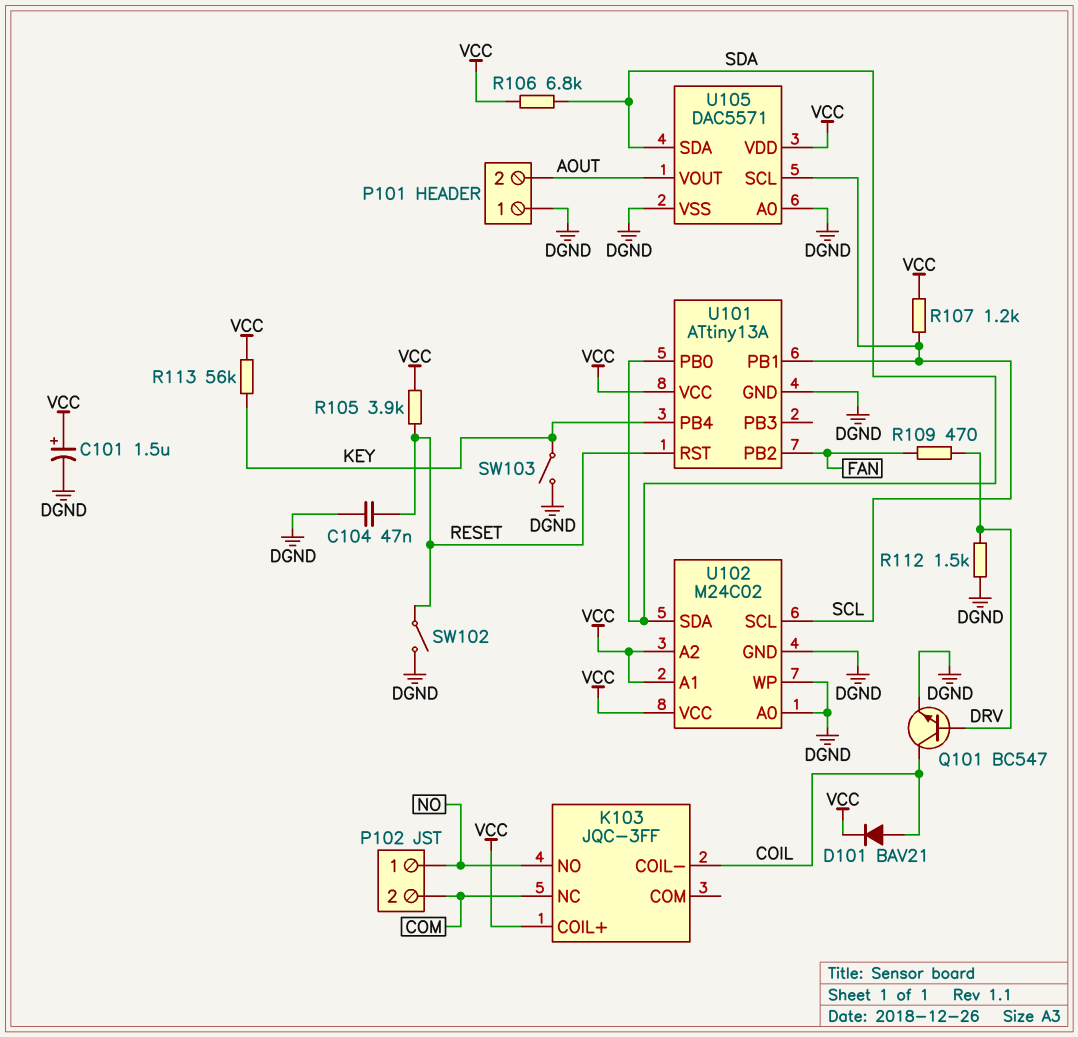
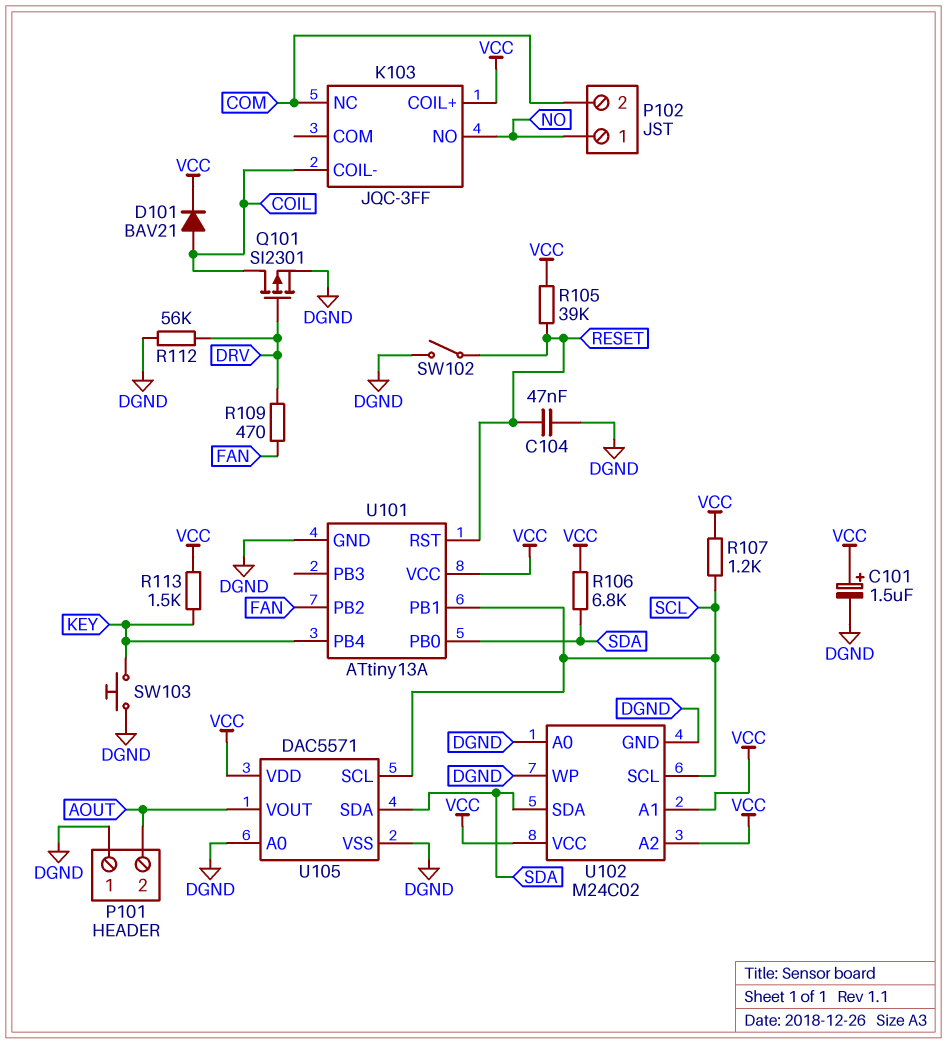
Q101: NPN BC547 (B DRV, C COIL, E DGND) -> PMOS SI2301 (G DRV, D COIL, S DGND)
R105: 3.9k (RESET, VCC) -> 39k (RESET, VCC)
R112: 1.5k (DGND, DRV) -> 56k (DGND, DRV)
R113: 56k (KEY, VCC) -> 1.5k (KEY, VCC)
SW103: switch (DGND, KEY) -> button (DGND, KEY)

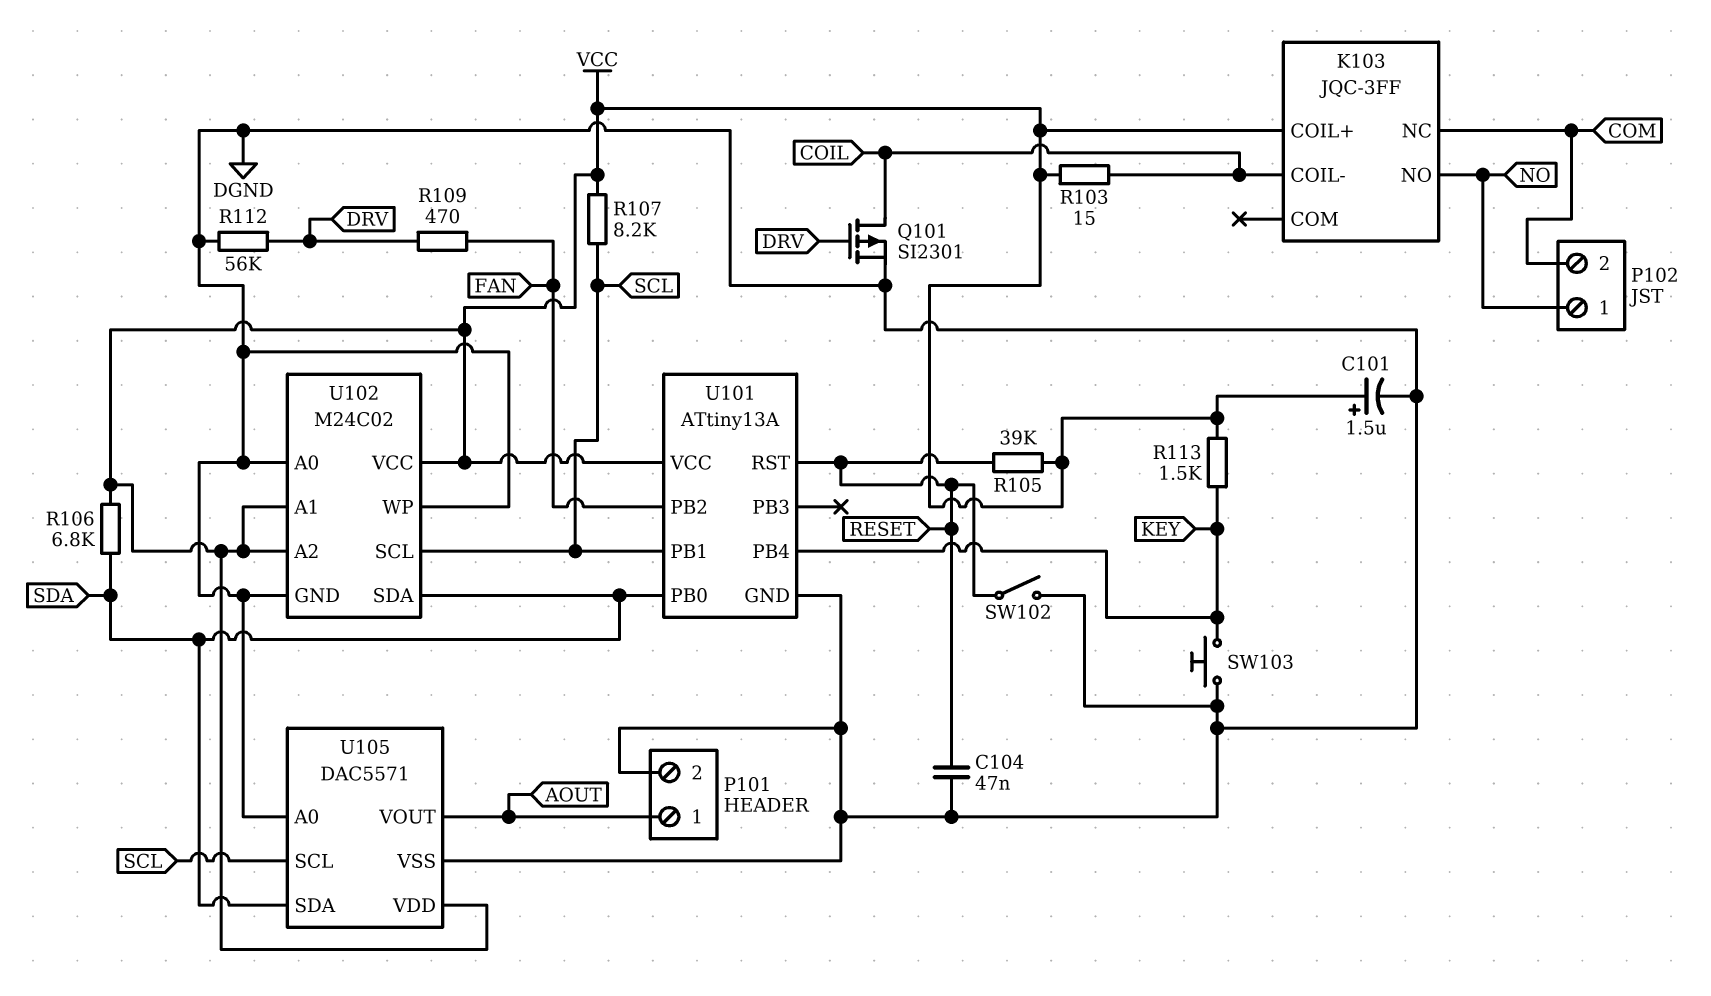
D101: diode BAV21 (A COIL, K VCC) -> none
P101 pin 1: DGND -> AOUT
P101 pin 2: AOUT -> DGND
R103: none -> 15 (COIL, VCC)
R107: 1.2k (SCL, VCC) -> 8.2k (SCL, VCC)

